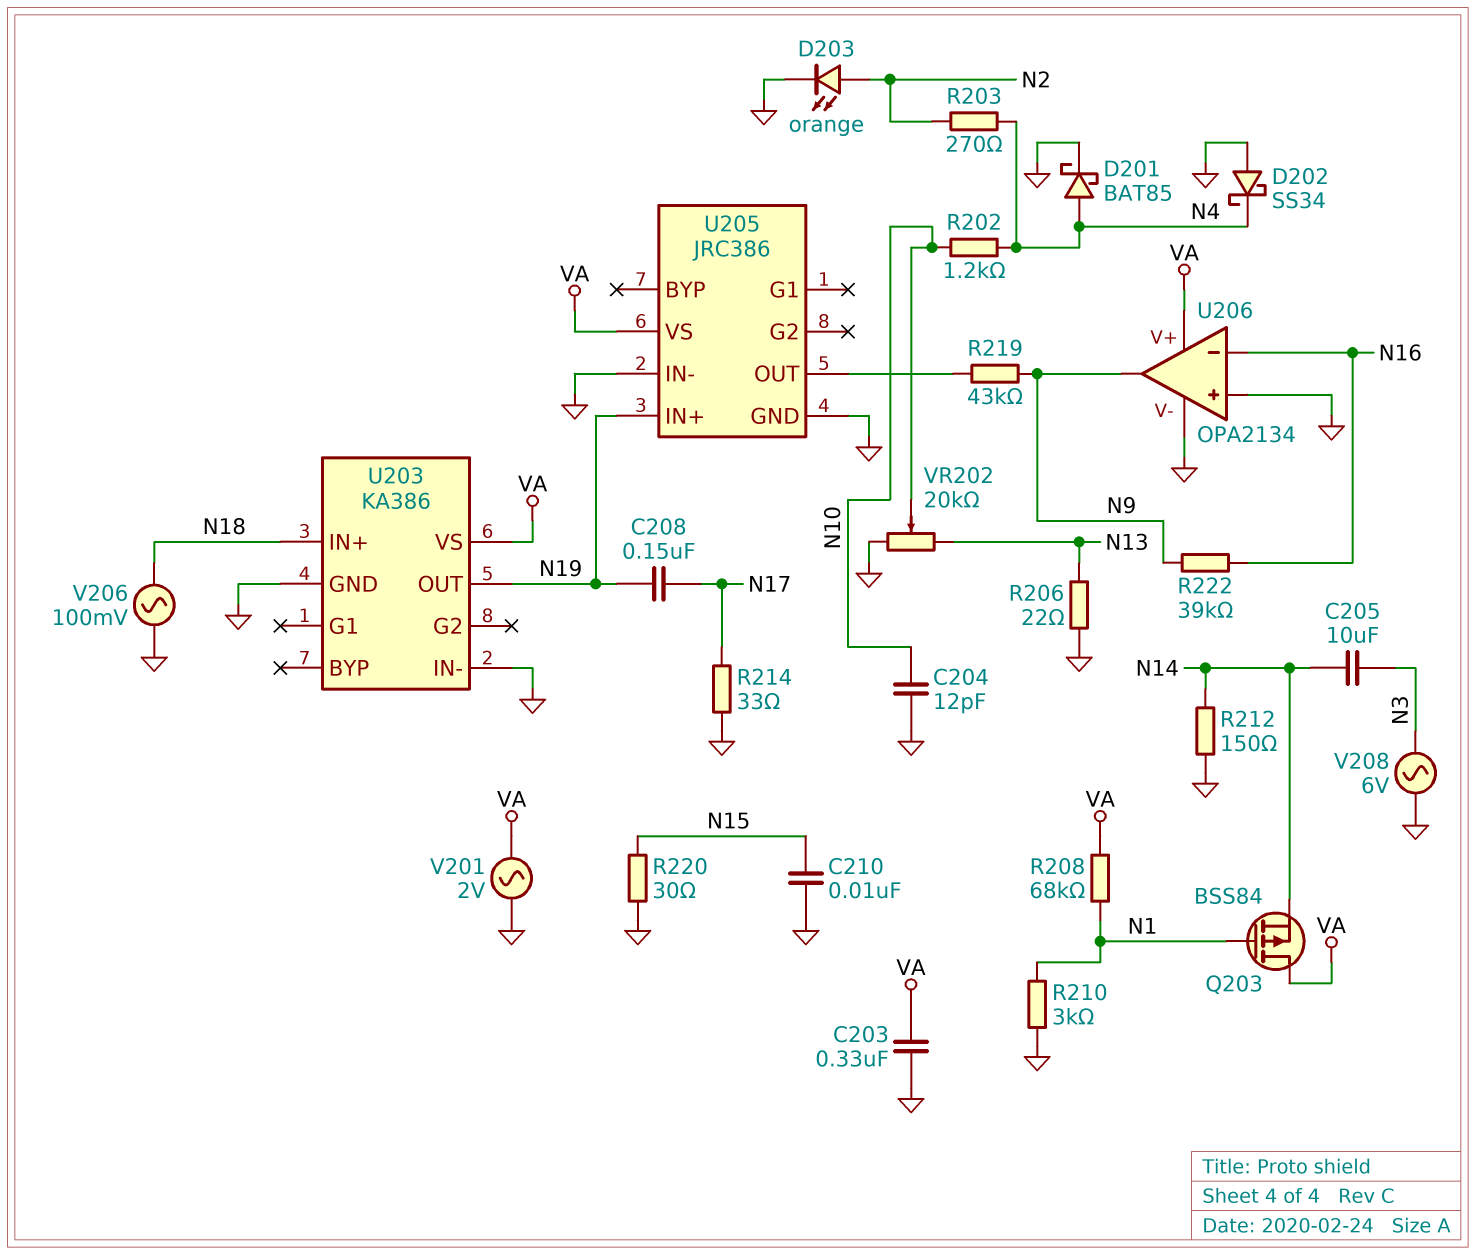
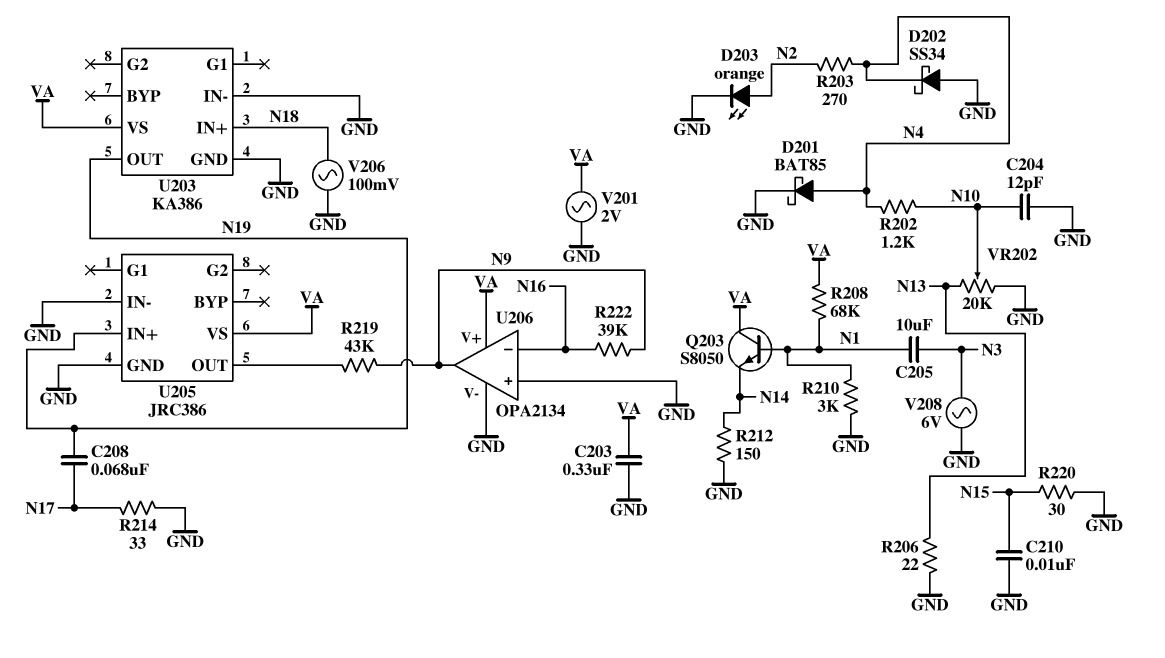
C205: 10uF (N3, N14) -> 10uF (N1, N3)
C208: 150nF (N17, N19) -> 68nF (N17, N19)
Q203: PMOS BSS84 (G N1, D VA, S N14) -> NPN S8050 (B N1, C VA, E N14)

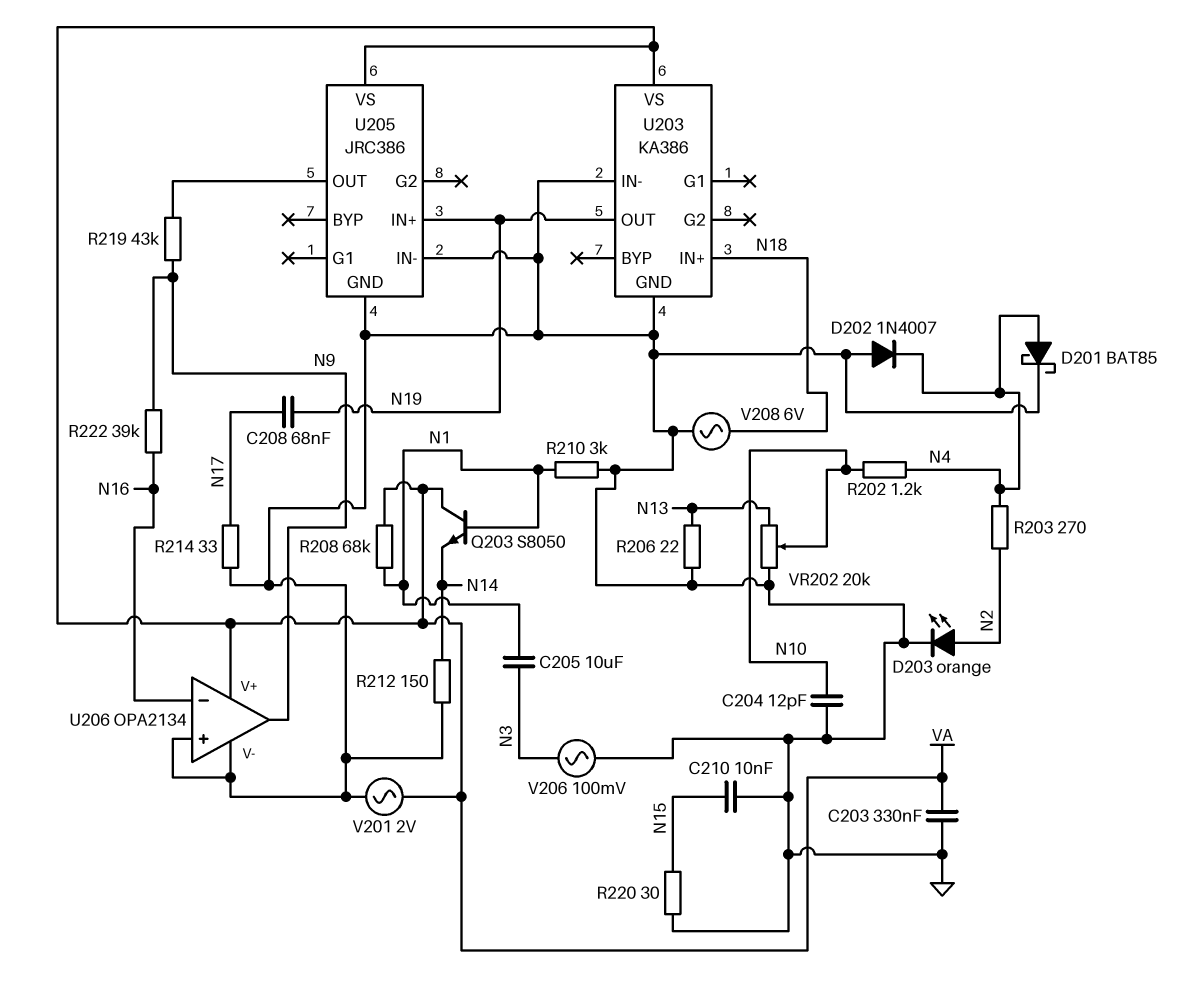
D202: schottky SS34 (A GND, K N4) -> diode 1N4007 (A GND, K N4)
V206: AC 100mV (GND, N18) -> AC 100mV (GND, N3)
V208: AC 6V (GND, N3) -> AC 6V (GND, N18)

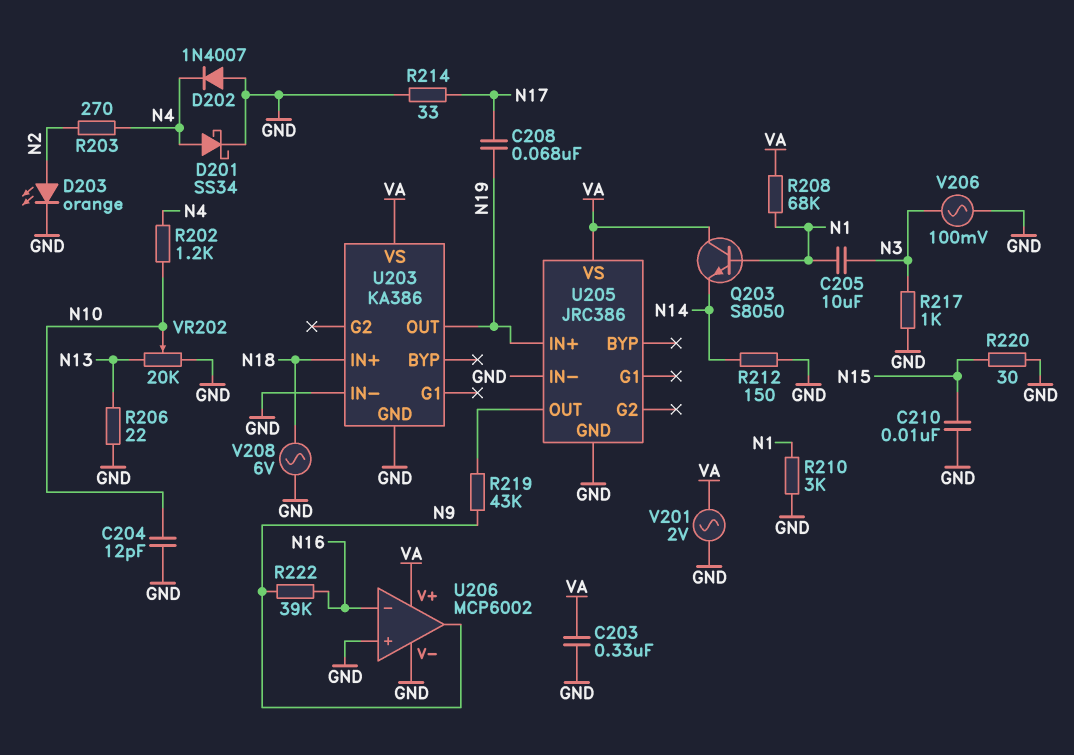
D201: schottky BAT85 (A N4, K GND) -> schottky SS34 (A N4, K GND)
R217: none -> 1k (GND, N3)
U206: OPA2134 -> MCP6002

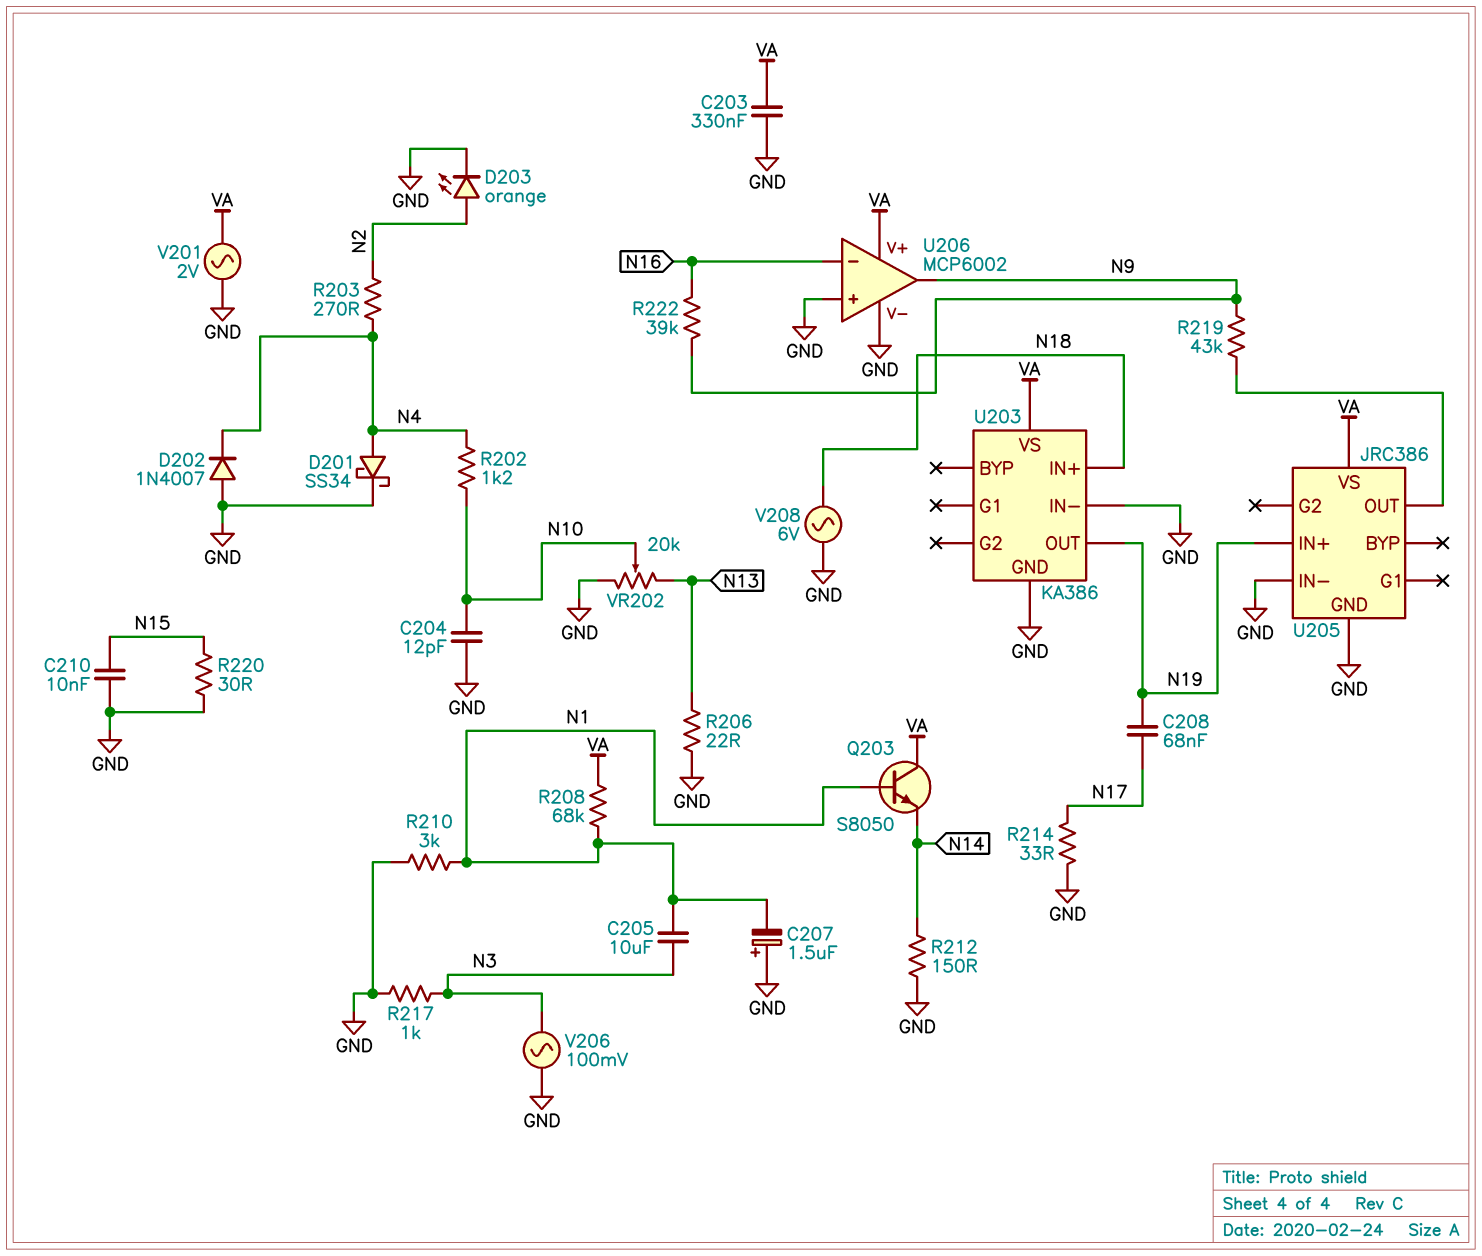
C207: none -> 1.5uF (plus GND, minus N1)

